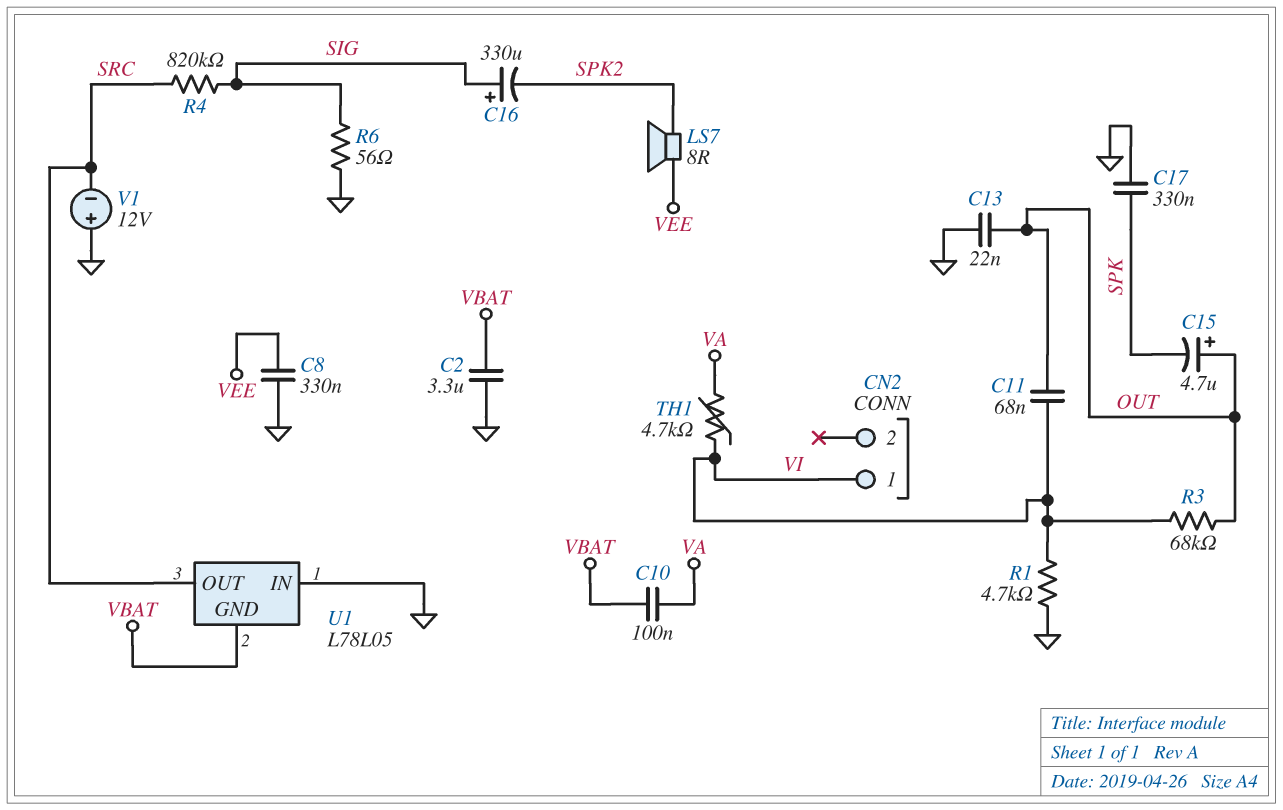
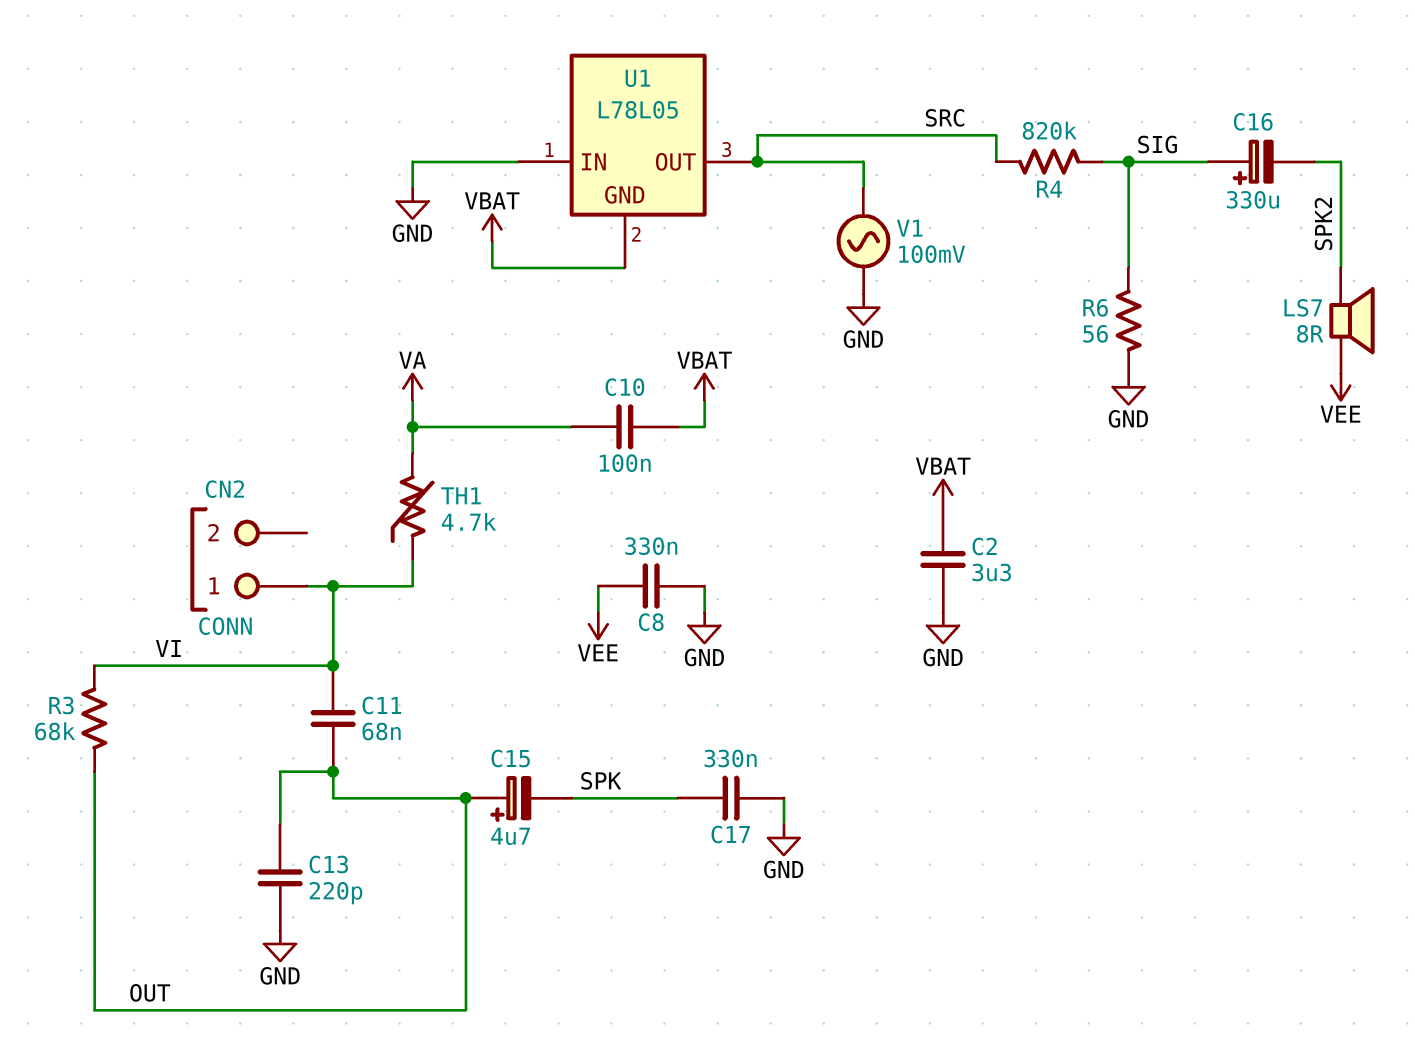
C13: 22nF (GND, OUT) -> 220pF (GND, OUT)
R1: 4.7k (GND, VI) -> none
V1: 12V (plus GND, minus SRC) -> AC 100mV (GND, SRC)

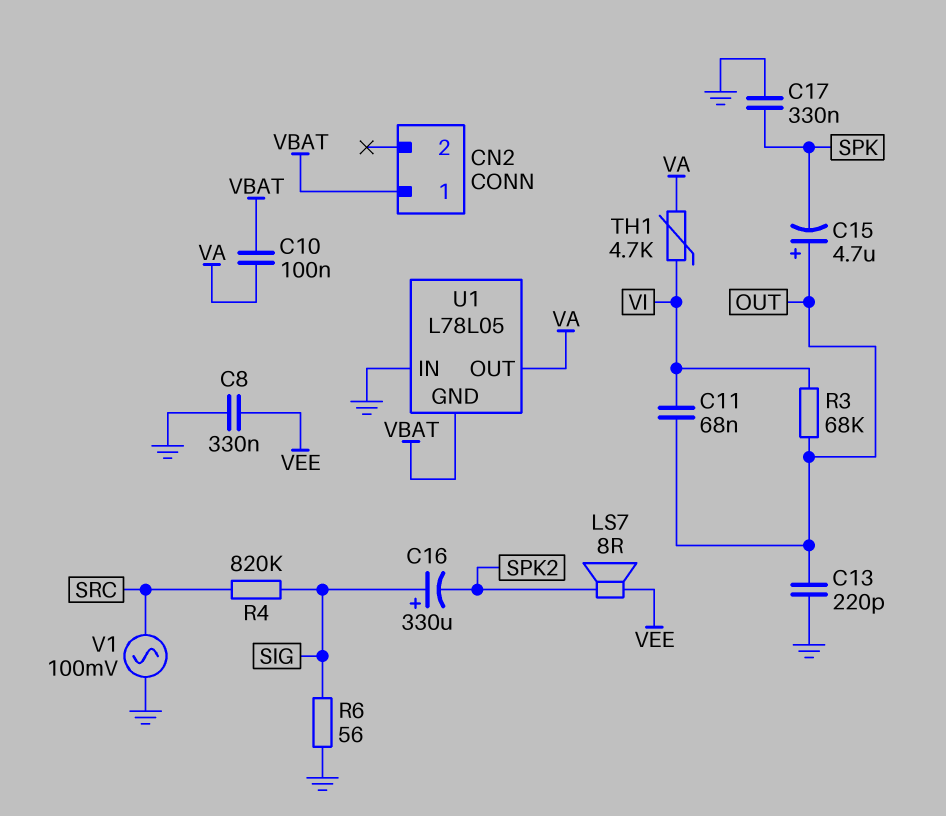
C2: 3.3uF (GND, VBAT) -> none
CN2 pin 1: VI -> VBAT
U1 pin OUT: SRC -> VA

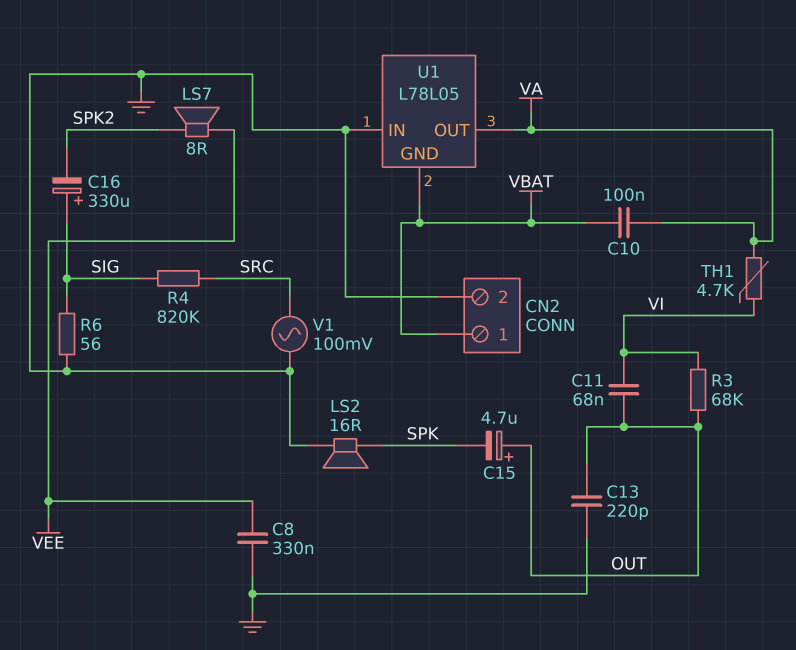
C17: 330nF (GND, SPK) -> none
CN2 pin 2: none -> GND
LS2: none -> speaker 16R (GND, SPK)

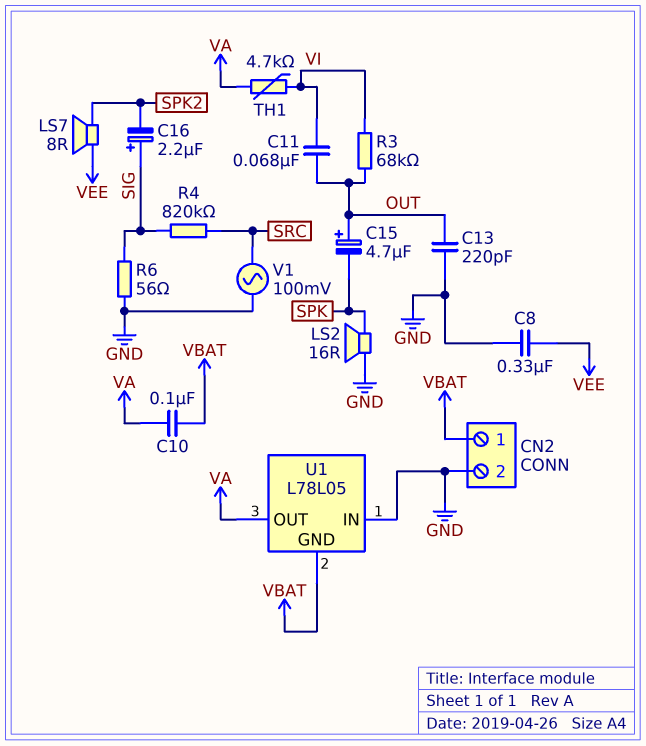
C16: 330uF (plus SIG, minus SPK2) -> 2.2uF (plus SIG, minus SPK2)

